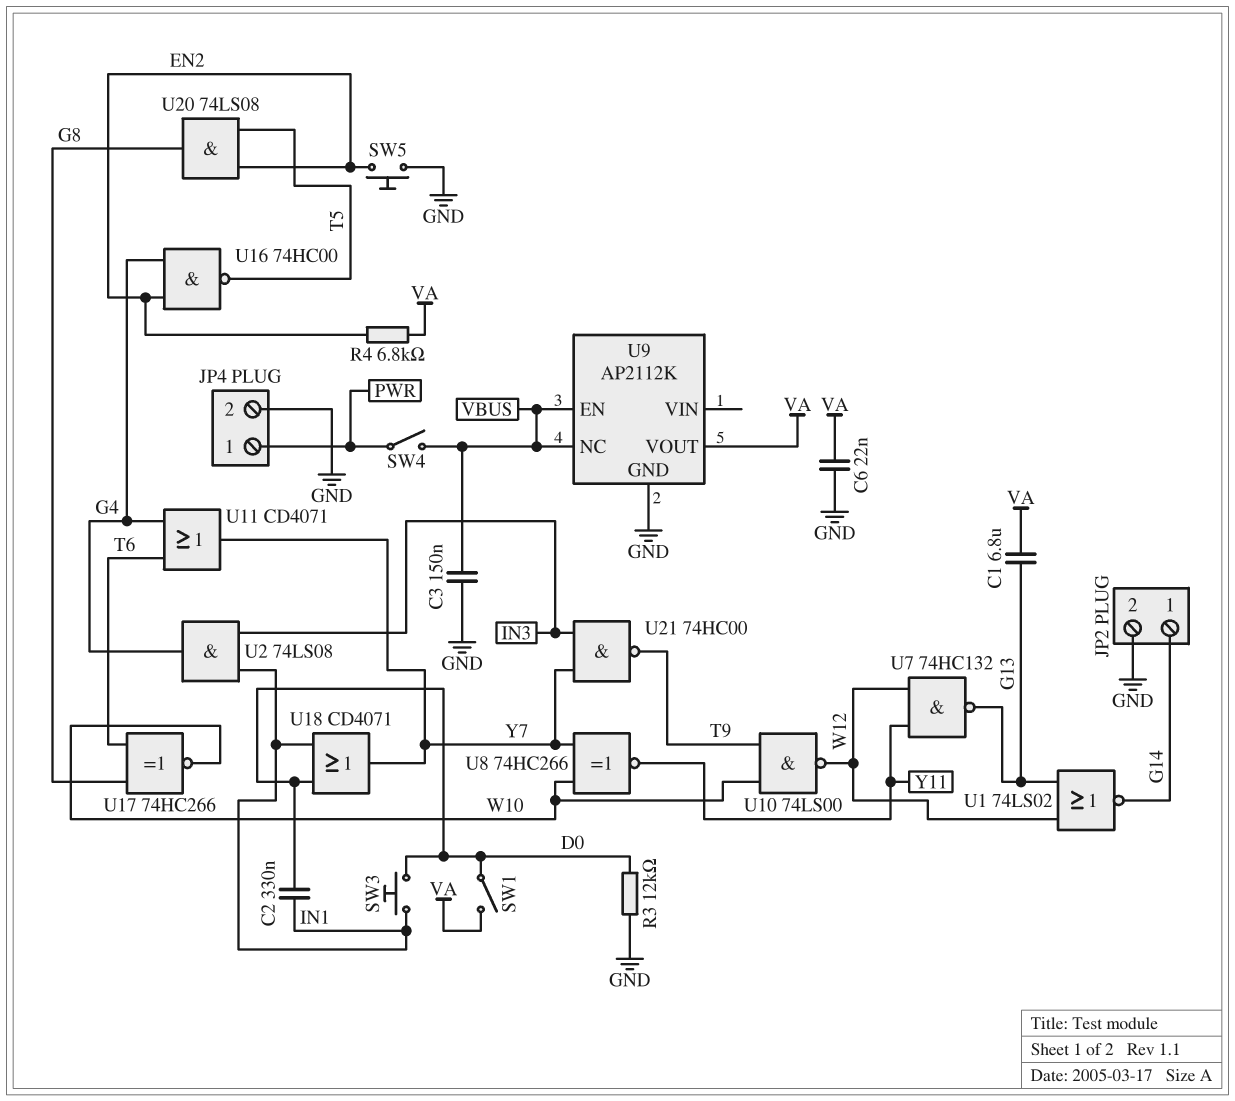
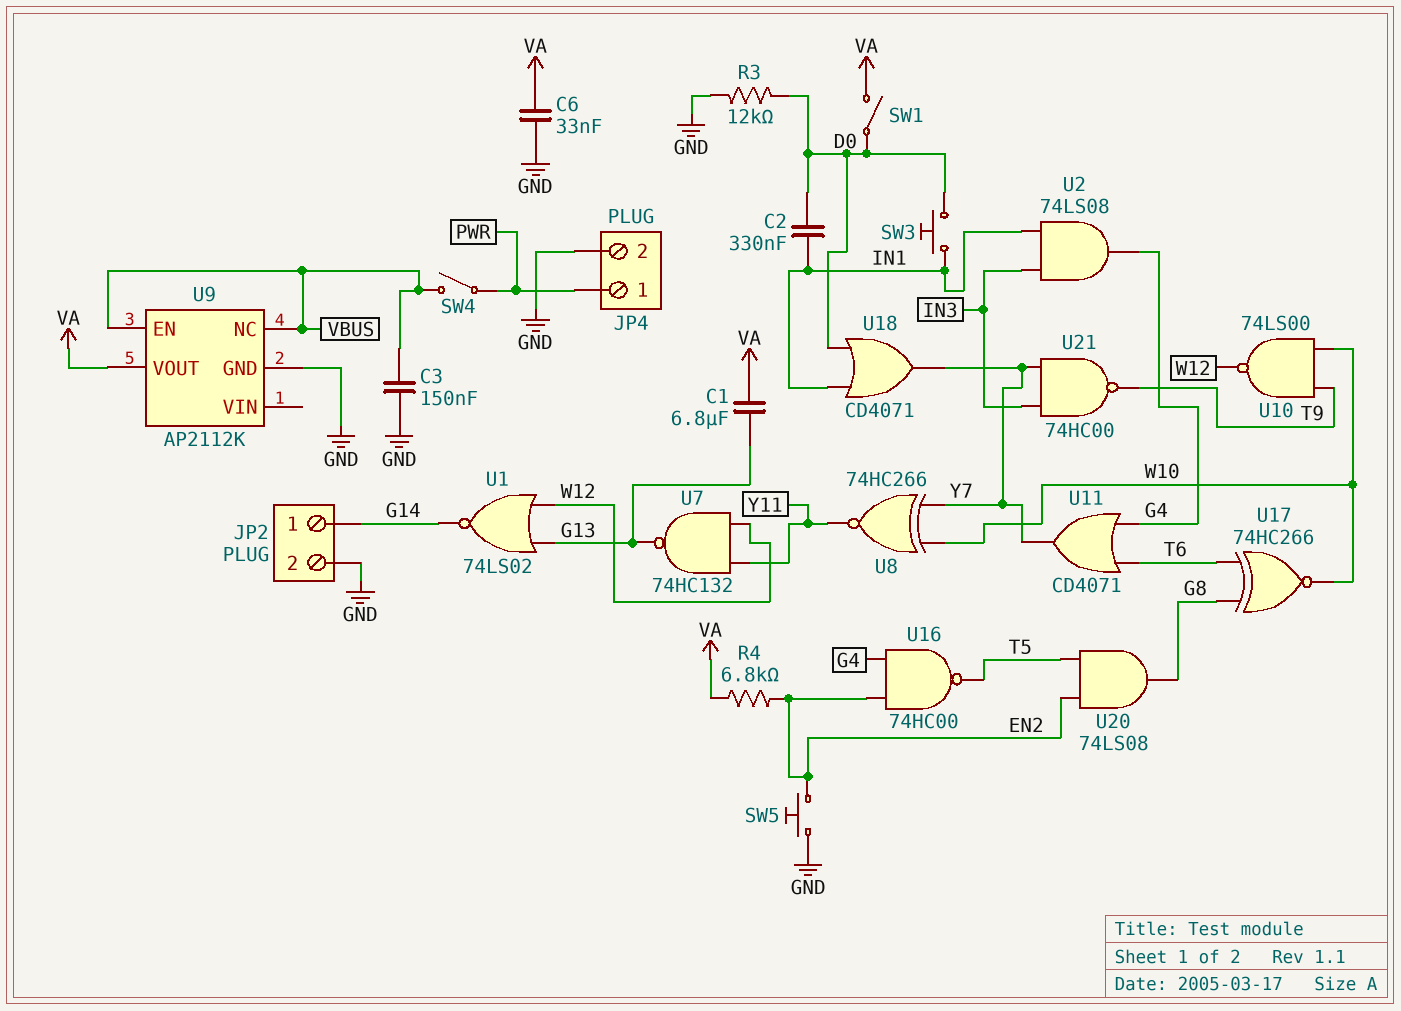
C6: 22nF (GND, VA) -> 33nF (GND, VA)

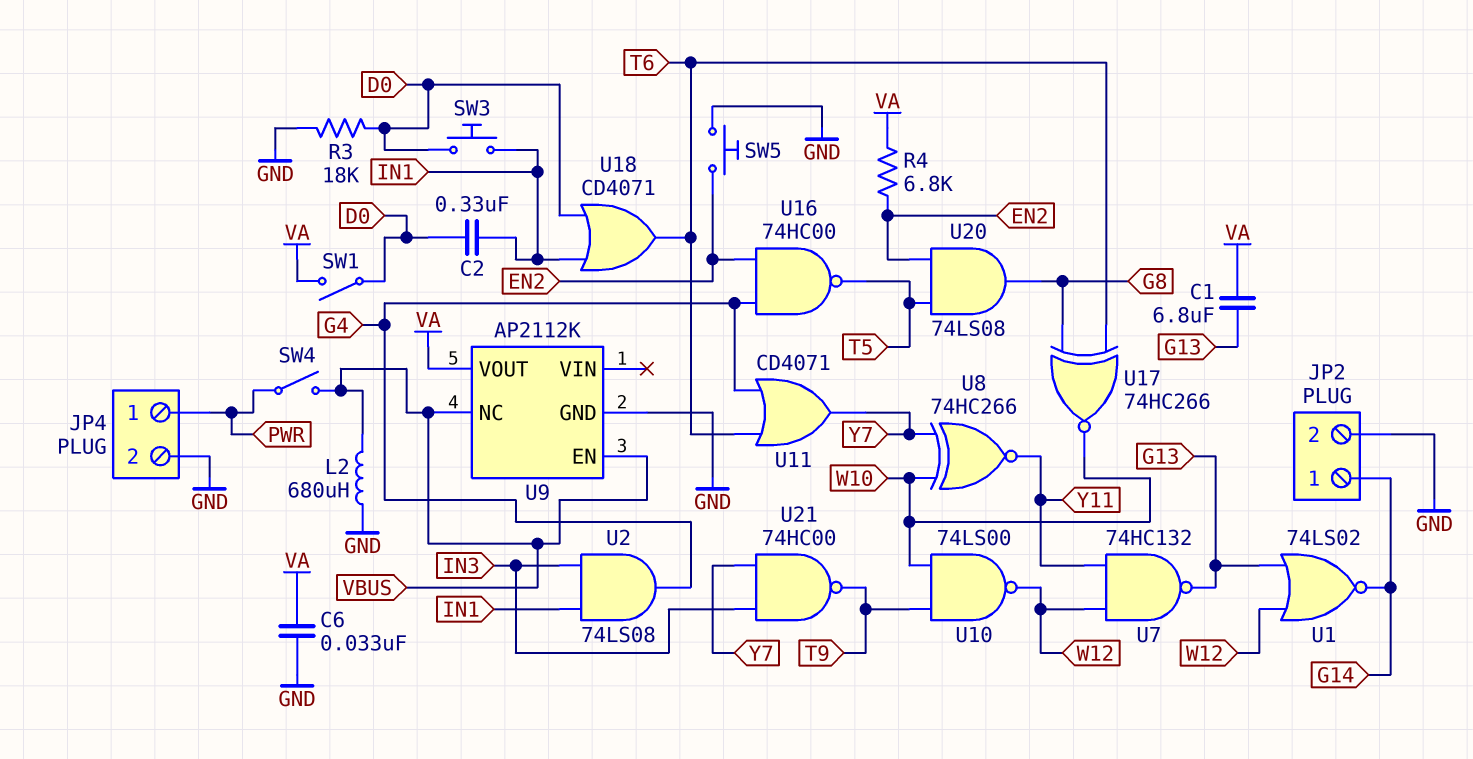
C3: 150nF (GND, VBUS) -> none
L2: none -> 680uH (GND, VBUS)
R3: 12k (D0, GND) -> 18k (D0, GND)
U18: OR CD4071 (in D0, in IN1, out Y7) -> OR CD4071 (in D0, in IN1, out T6)

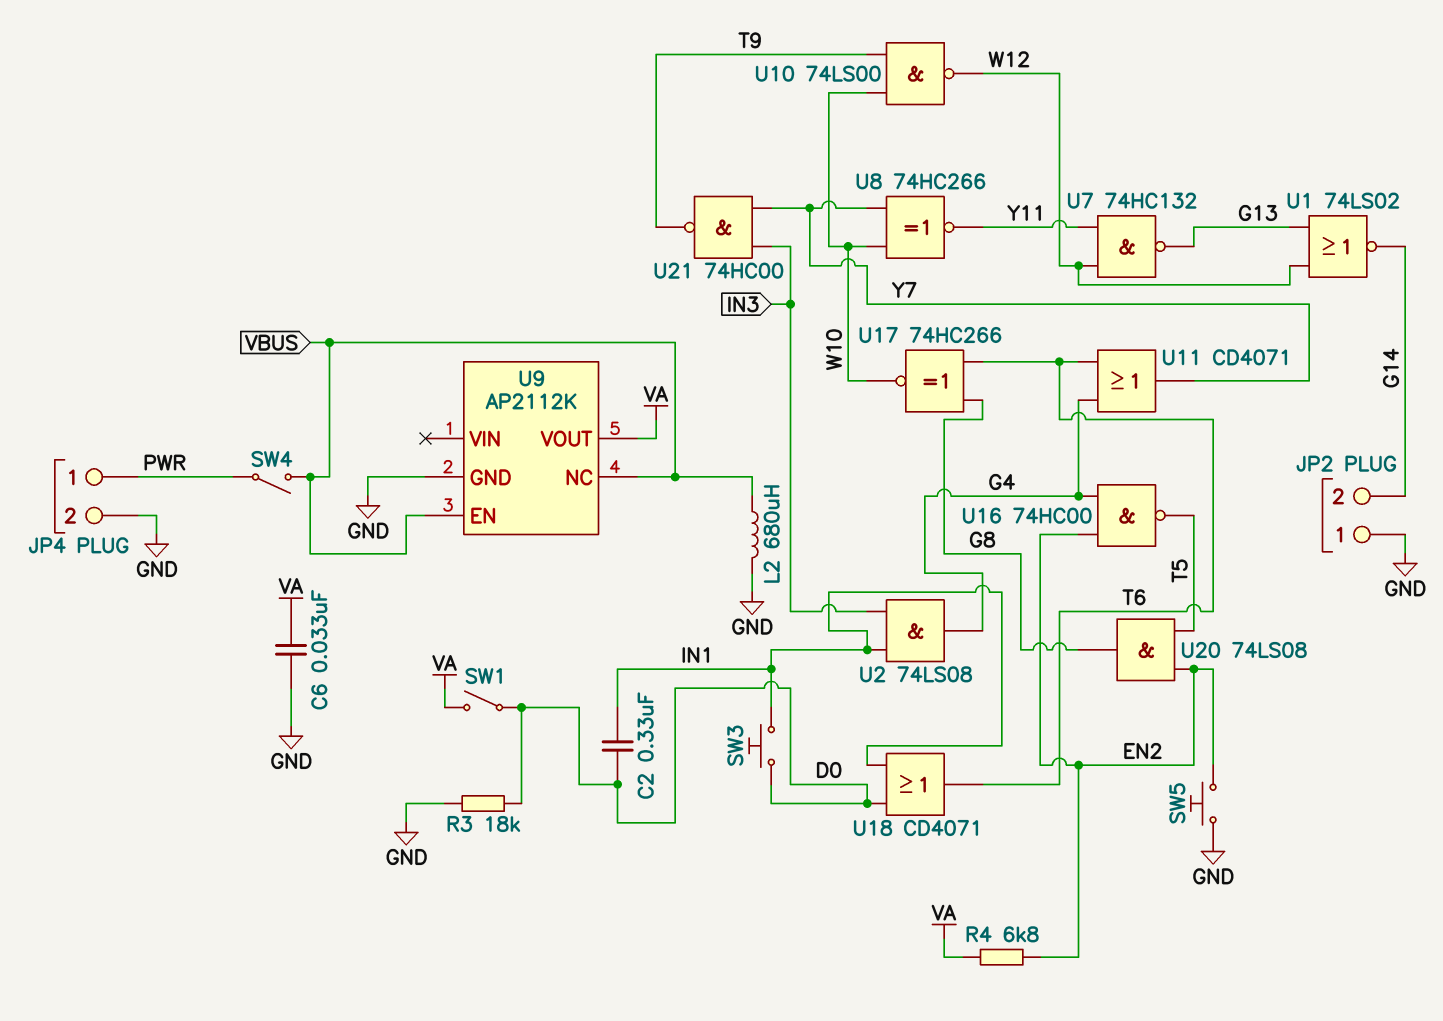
C1: 6.8uF (G13, VA) -> none
JP2 pin 1: G14 -> GND
JP2 pin 2: GND -> G14

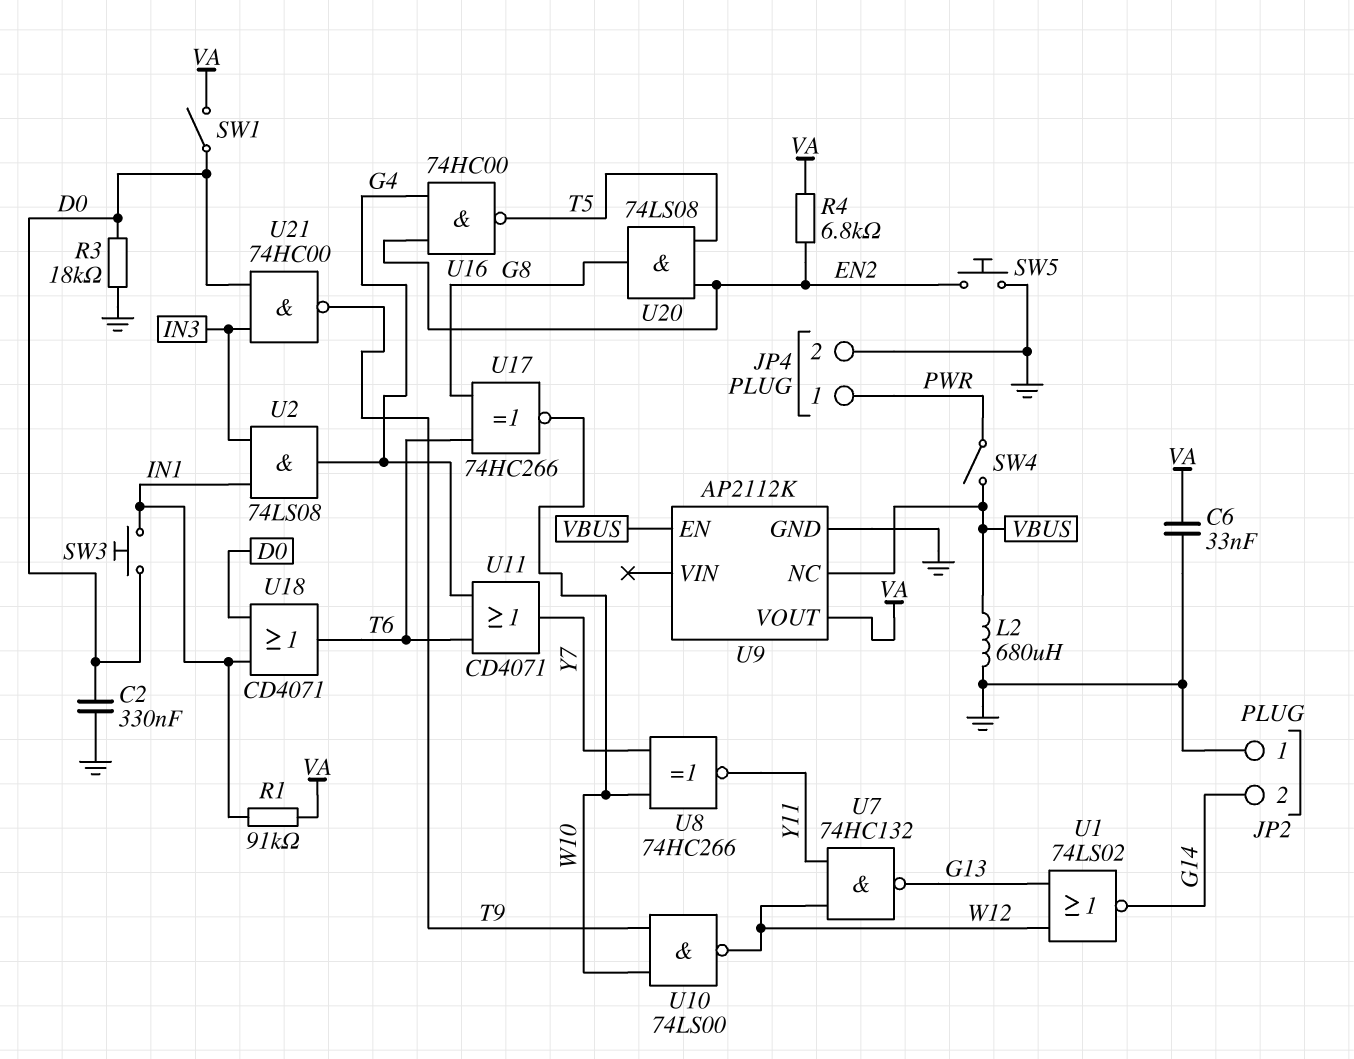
C2: 330nF (D0, IN1) -> 330nF (D0, GND)
R1: none -> 91k (IN1, VA)
U21: NAND 74HC00 (in IN3, in Y7, out T9) -> NAND 74HC00 (in D0, in IN3, out T9)

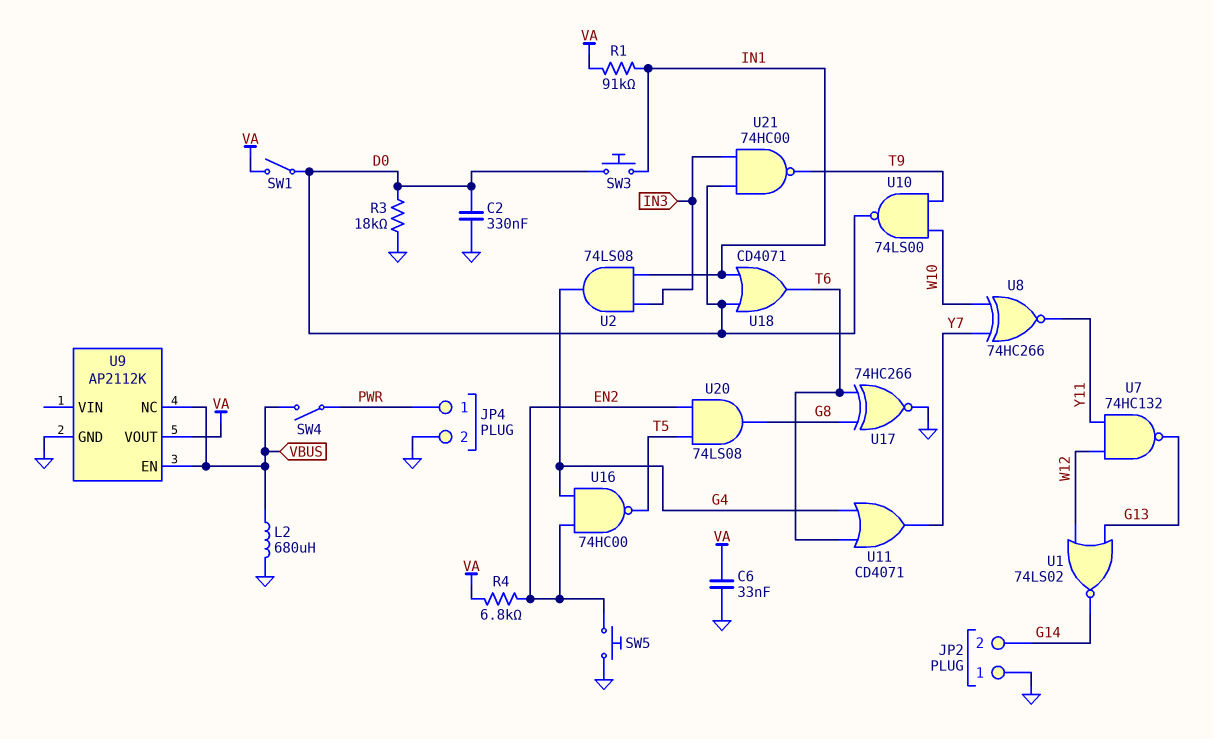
U10: NAND 74LS00 (in T9, in W10, out W12) -> NAND 74LS00 (in T9, in W10, out D0)
U17: XNOR 74HC266 (in G8, in T6, out W10) -> XNOR 74HC266 (in G8, in T6, out GND)

